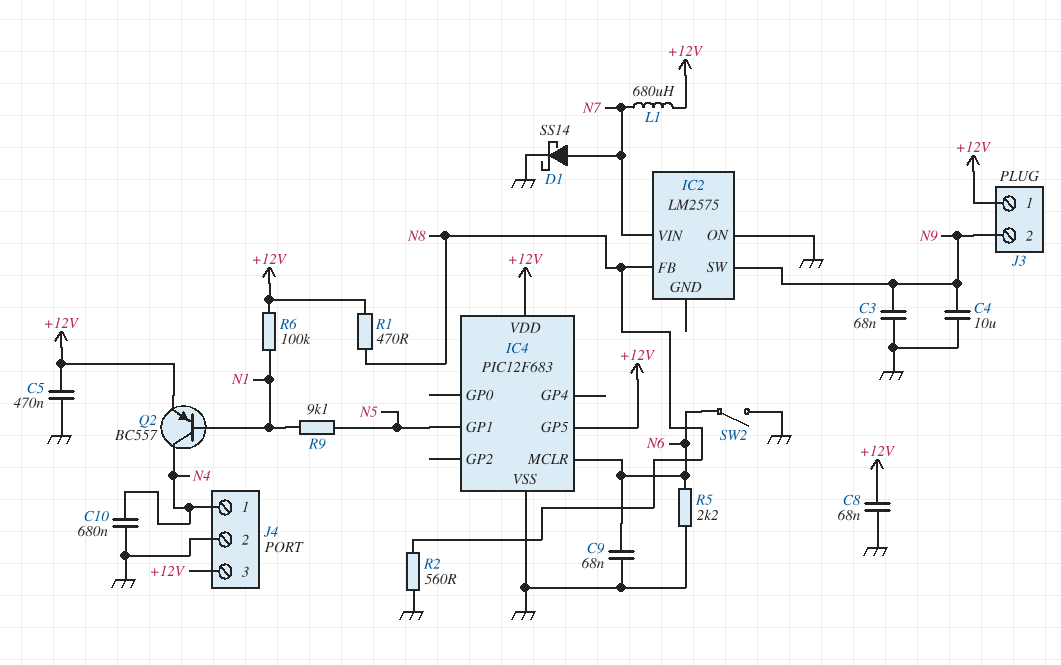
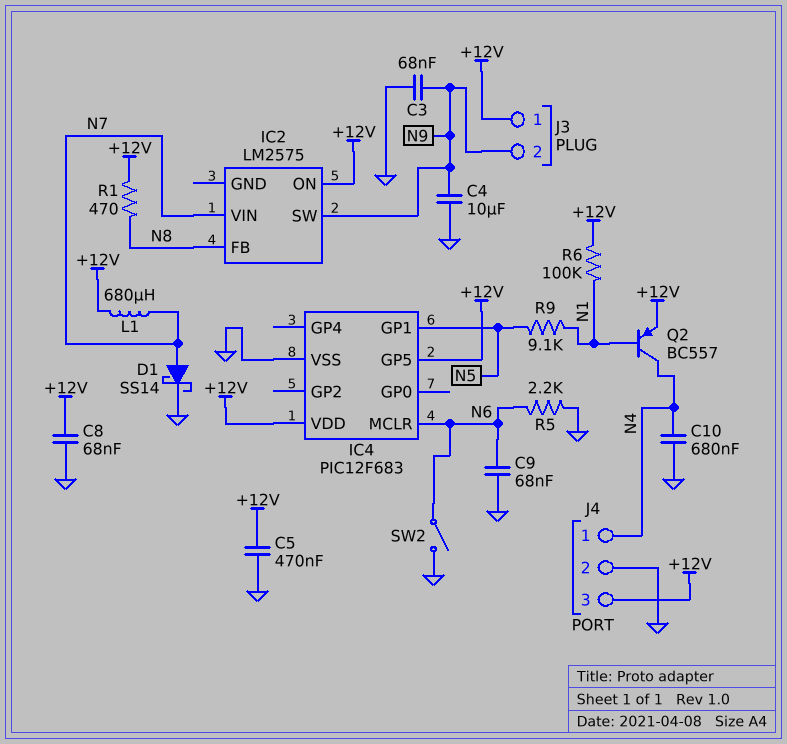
IC2 pin ON: GND -> +12V
R2: 560 (GND, N8) -> none

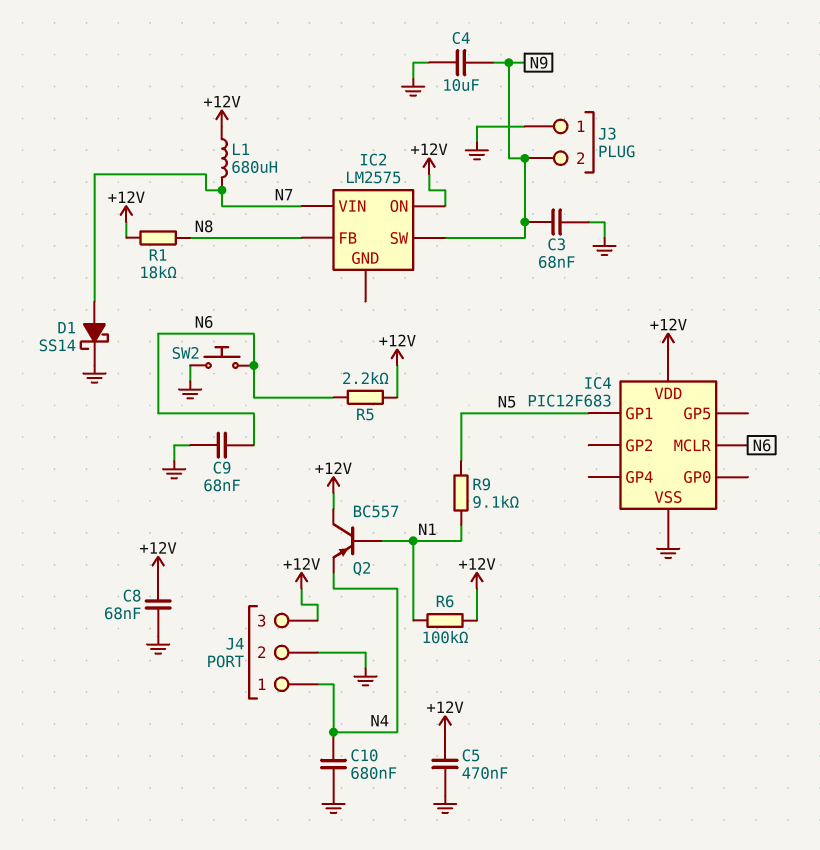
IC4 pin GP5: +12V -> none
J3 pin 1: +12V -> GND
Q2: PNP BC557 (B N1, C N4, E +12V) -> PNP BC557 (B N1, C +12V, E N4)
R1: 470 (+12V, N8) -> 18k (+12V, N8)
R5: 2.2k (GND, N6) -> 2.2k (+12V, N6)
SW2: switch (GND, N6) -> button (GND, N6)

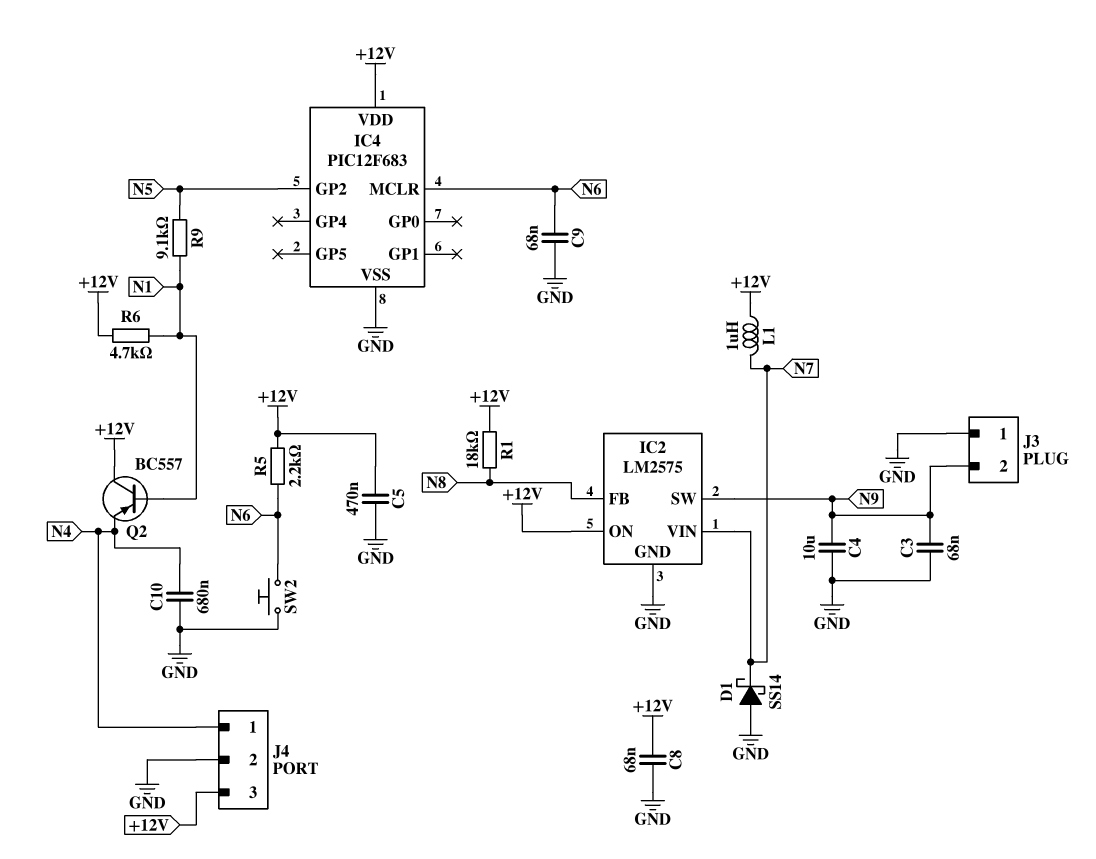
D1: schottky SS14 (A N7, K GND) -> schottky SS14 (A GND, K N7)
IC2 pin GND: none -> GND
IC4 pin GP1: N5 -> none
IC4 pin GP2: none -> N5
L1: 680uH (+12V, N7) -> 1uH (+12V, N7)
R6: 100k (+12V, N1) -> 4.7k (+12V, N1)

